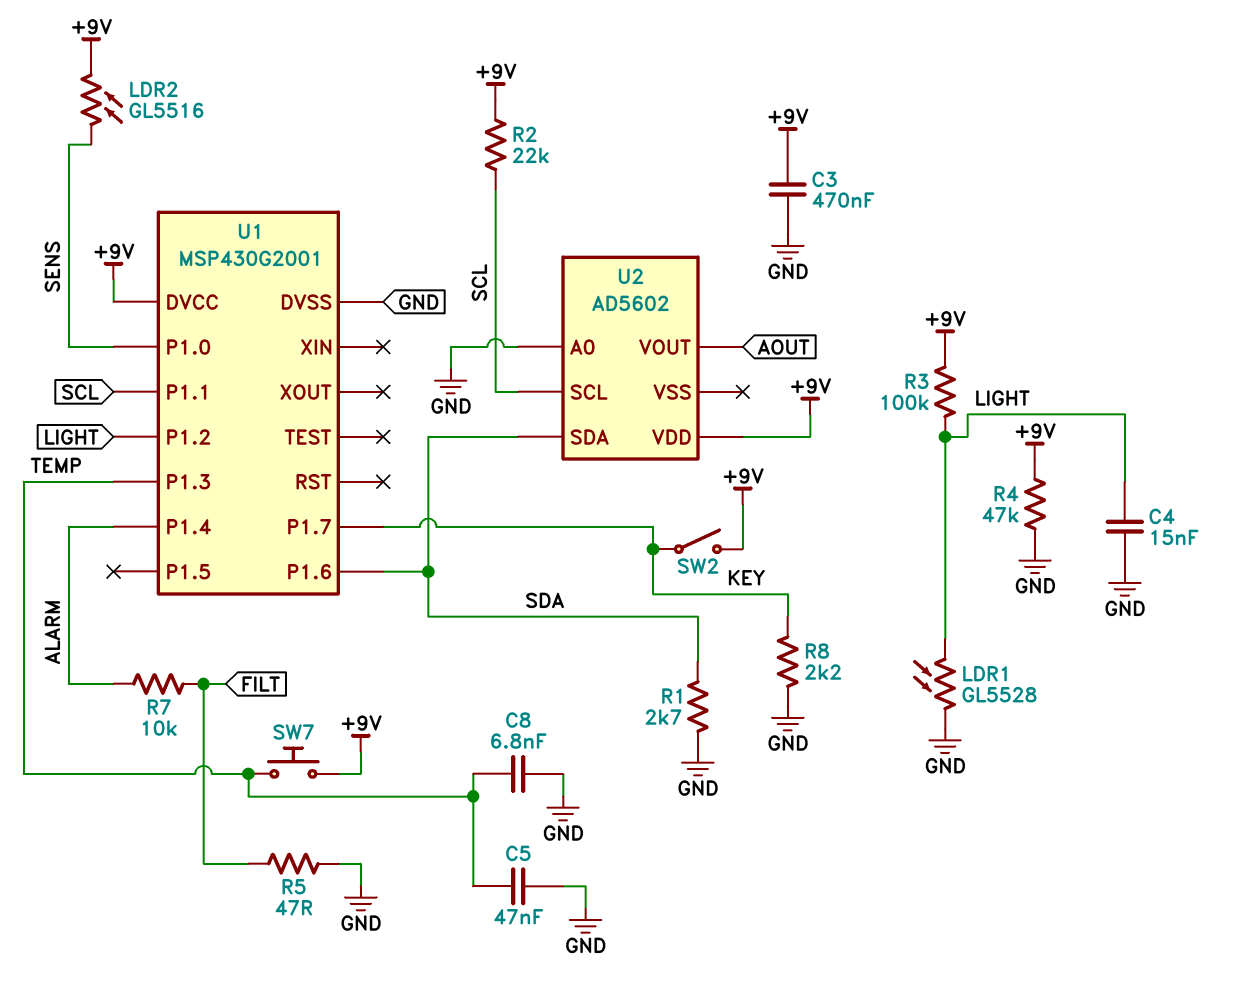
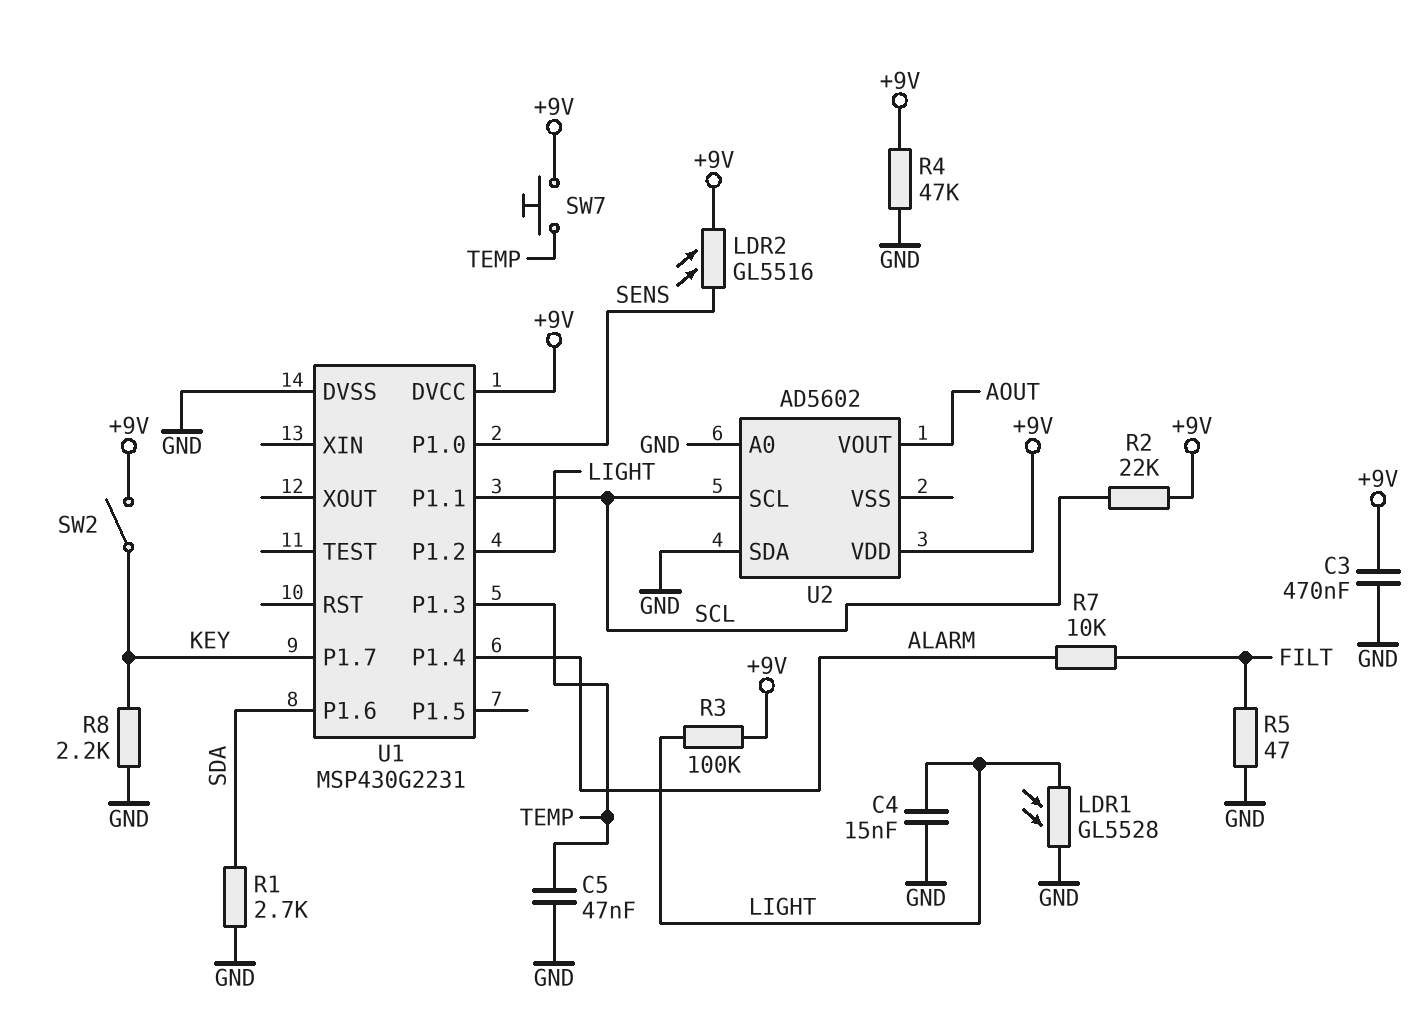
C8: 6.8nF (GND, TEMP) -> none
U1: MSP430G2001 -> MSP430G2231
U2 pin SDA: SDA -> GND

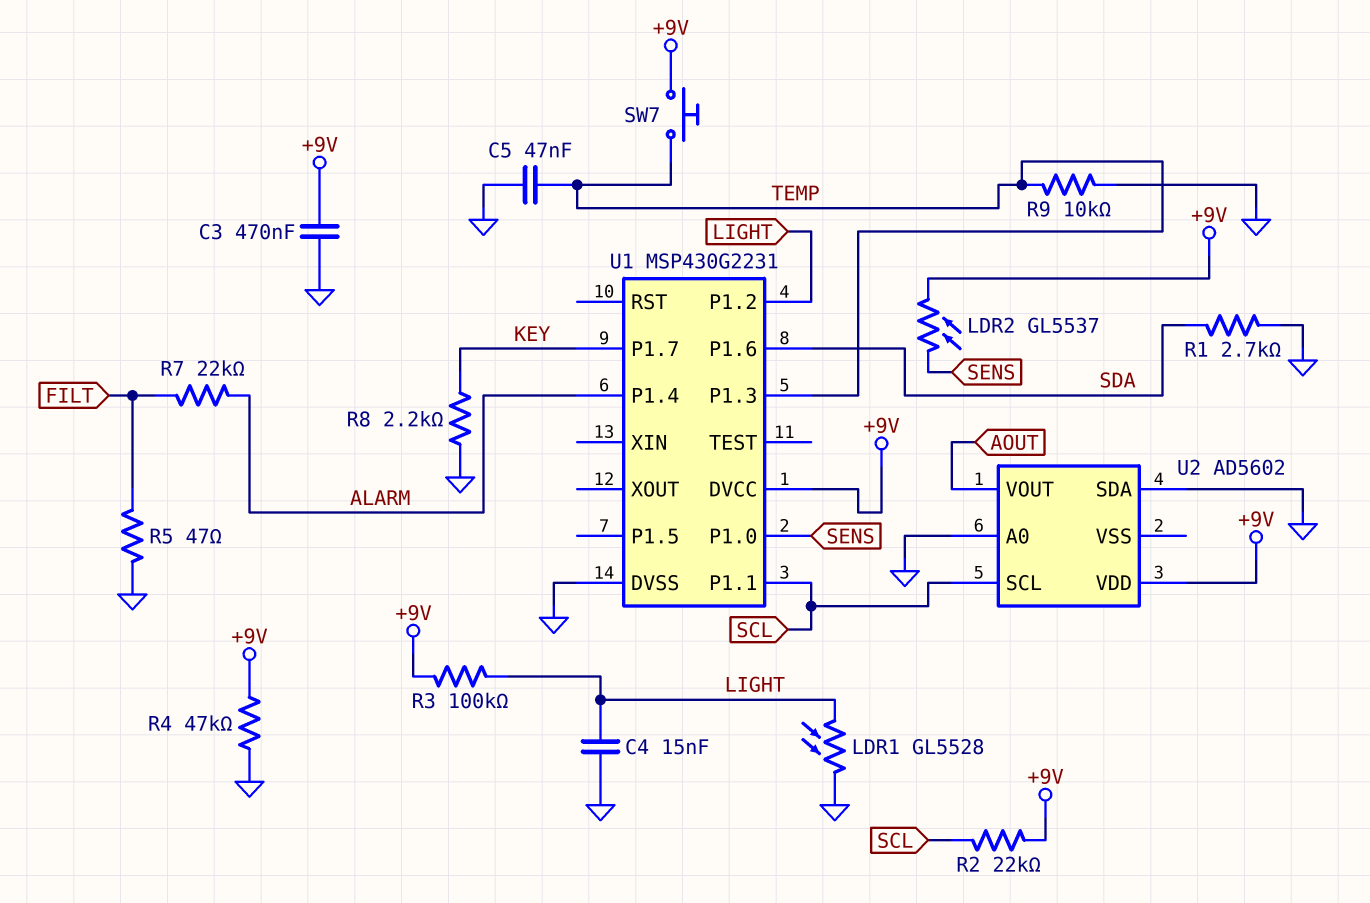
LDR2: GL5516 (+9V, SENS) -> GL5537 (+9V, SENS)
R7: 10k (ALARM, FILT) -> 22k (ALARM, FILT)
R9: none -> 10k (GND, TEMP)
SW2: switch (+9V, KEY) -> none

